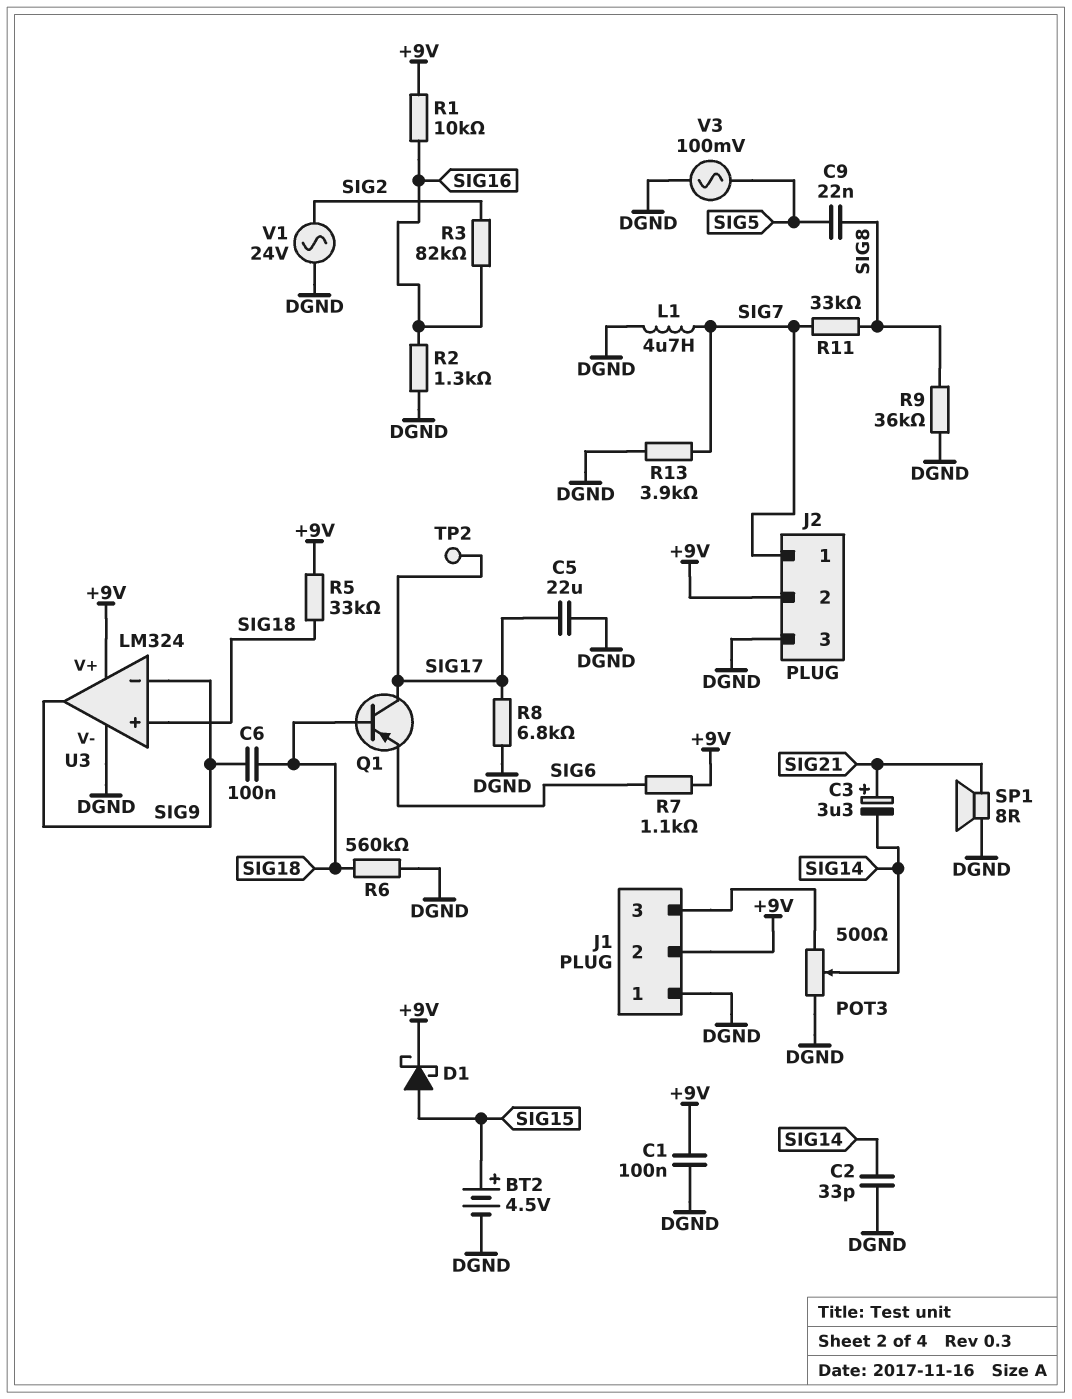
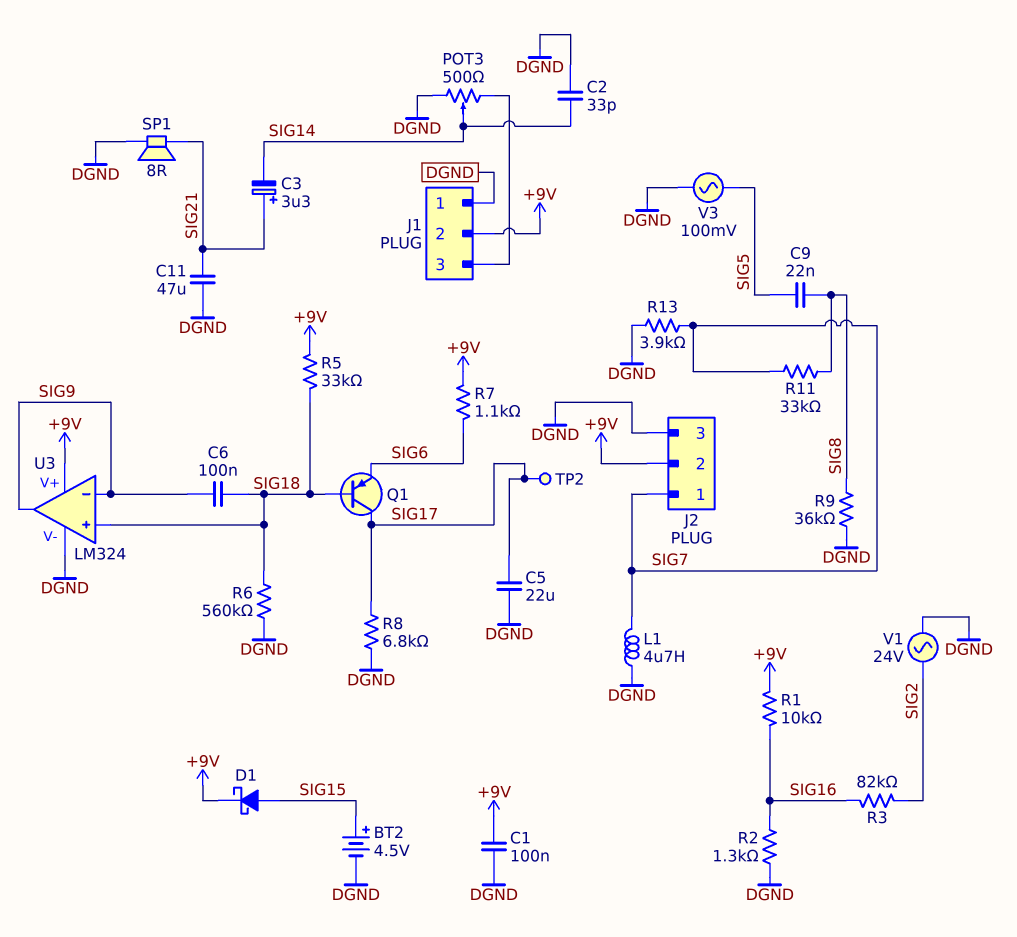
C11: none -> 47uF (DGND, SIG21)

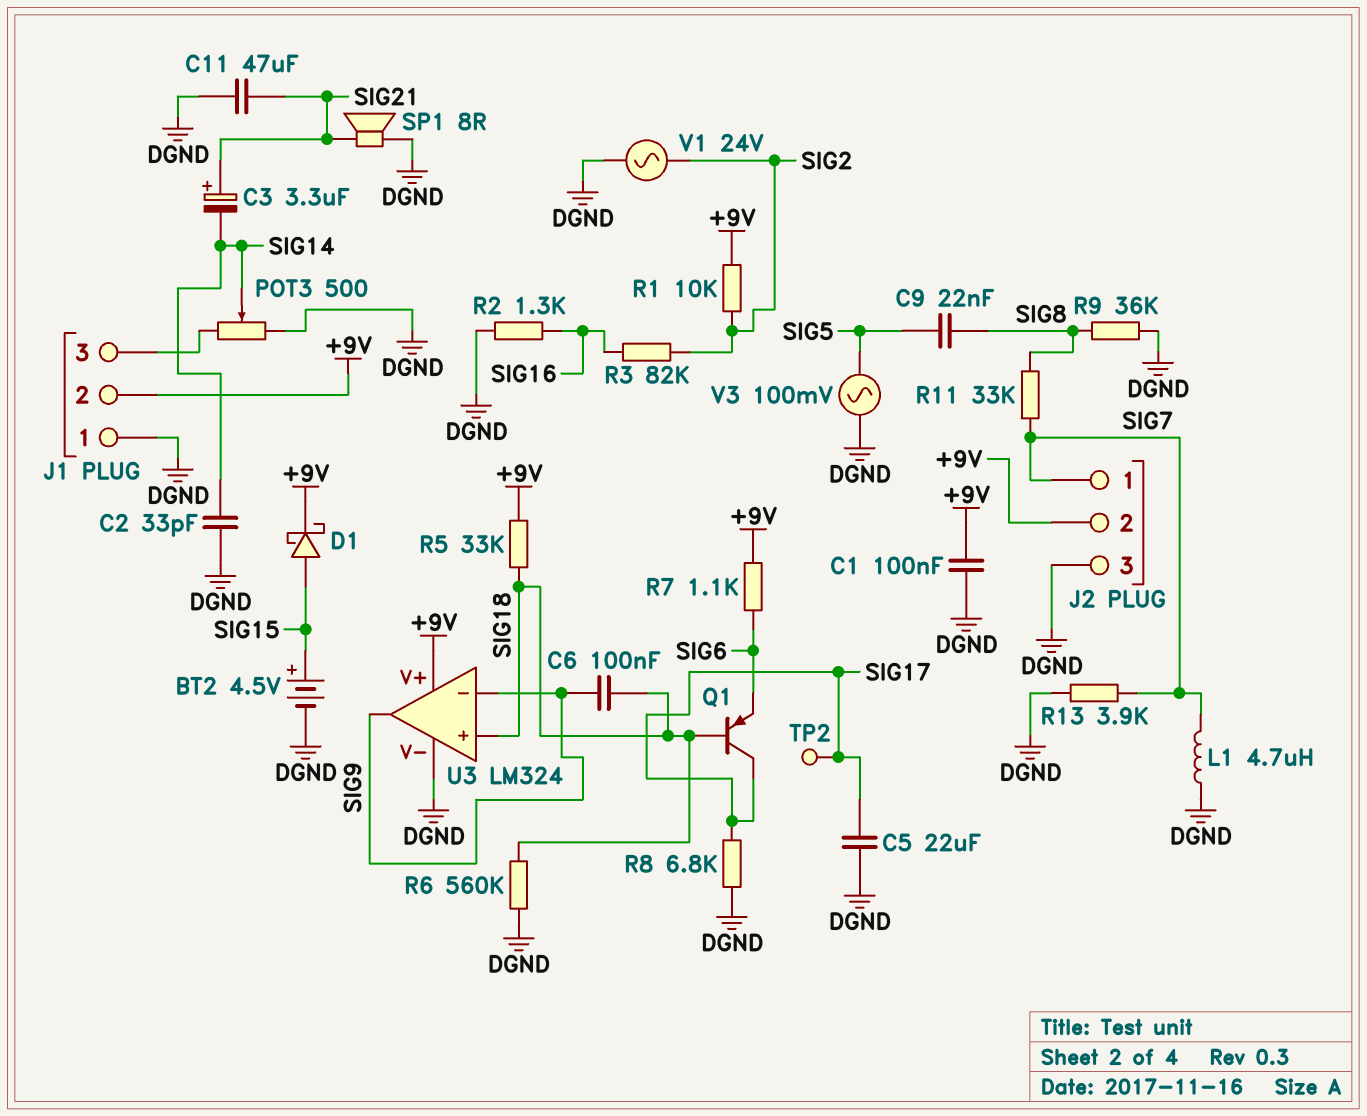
R1: 10k (+9V, SIG16) -> 10k (+9V, SIG2)

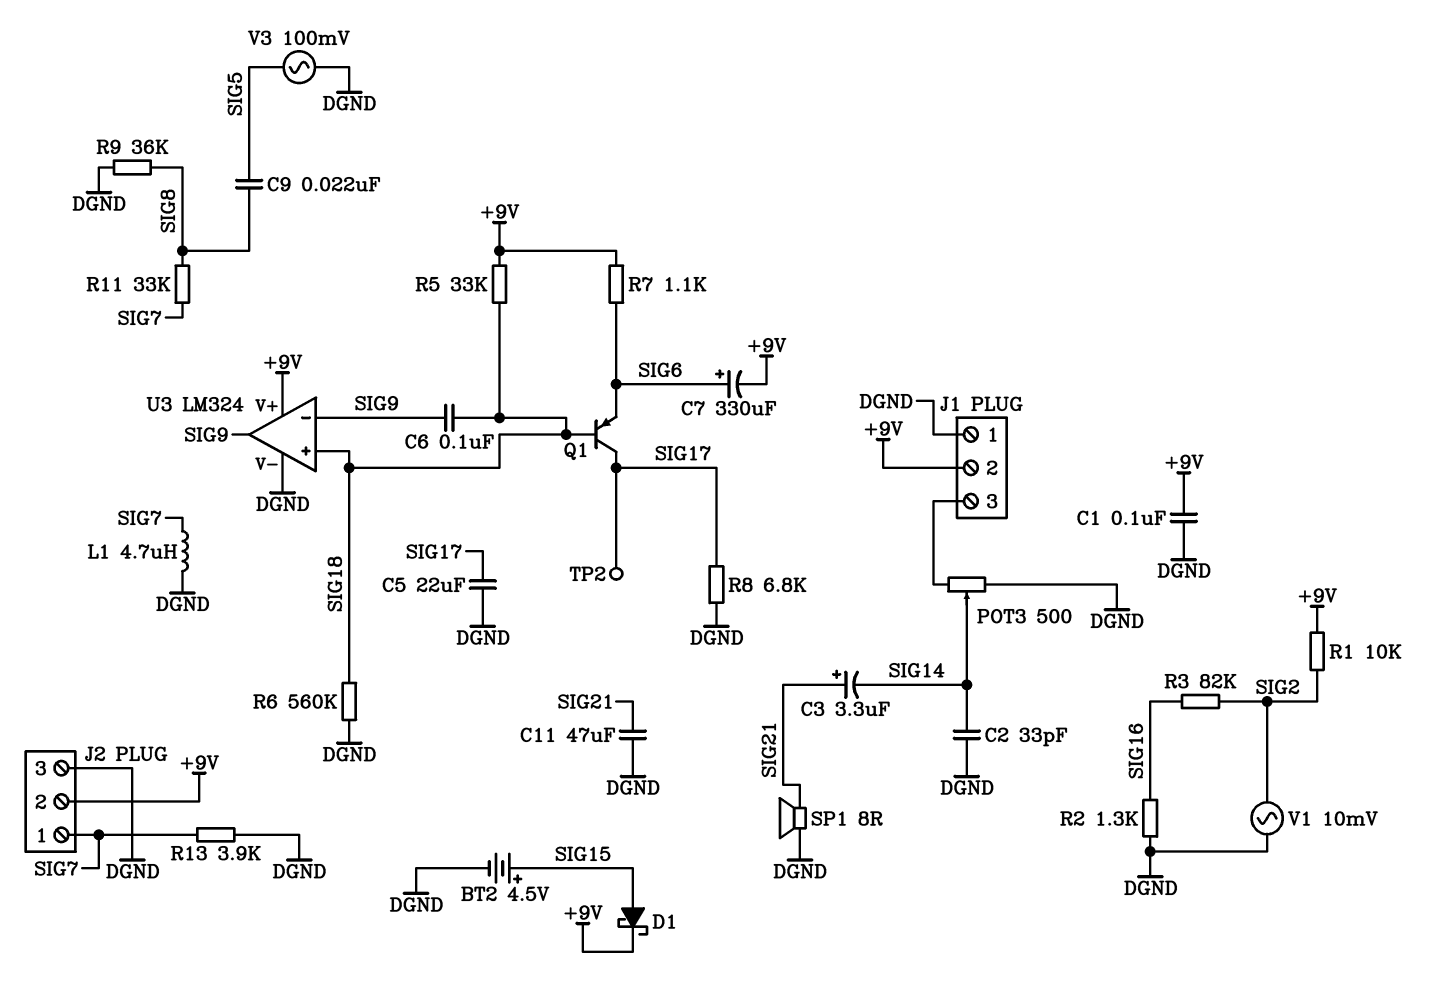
C7: none -> 330uF (plus SIG6, minus +9V)
V1: AC 24V (DGND, SIG2) -> AC 10mV (DGND, SIG2)

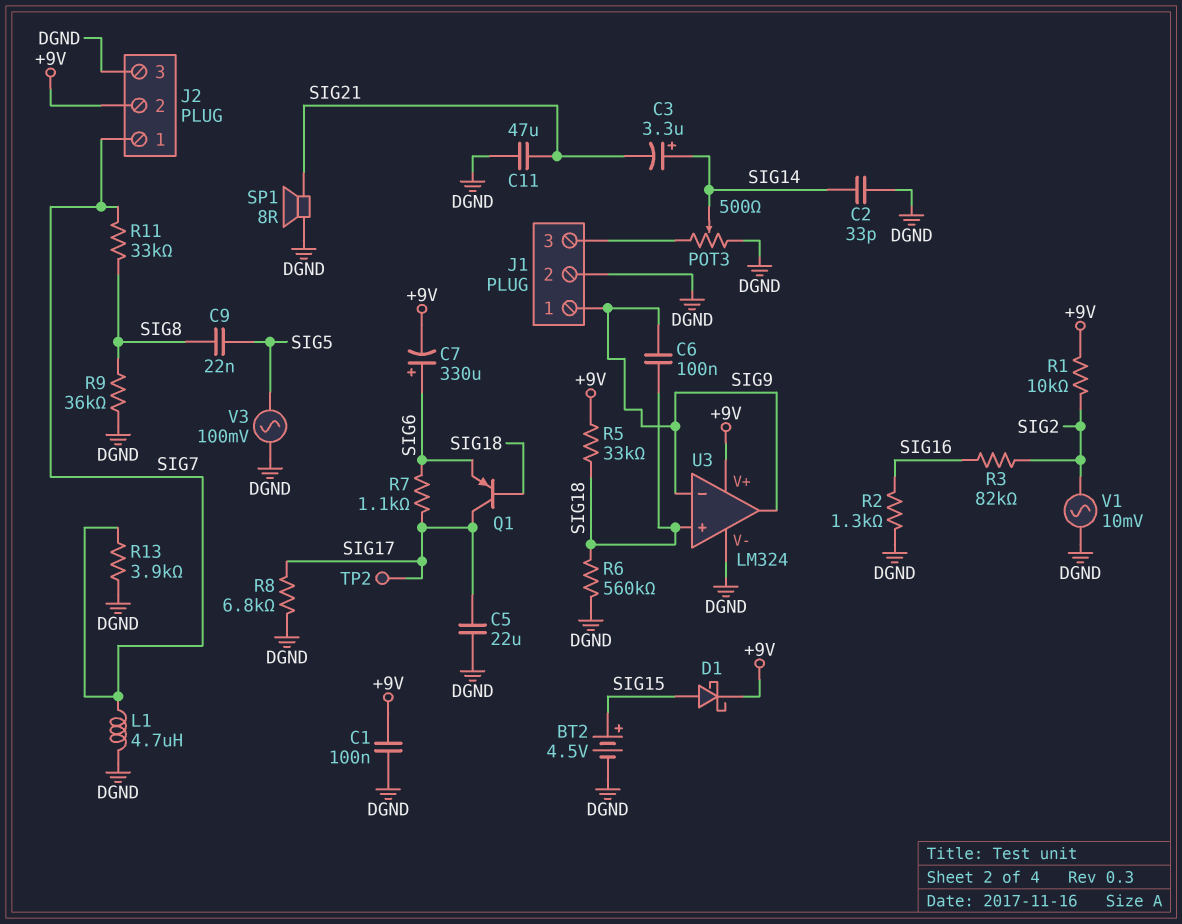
C3: 3.3uF (plus SIG21, minus SIG14) -> 3.3uF (plus SIG14, minus SIG21)
J1 pin 1: DGND -> SIG9
J1 pin 2: +9V -> DGND
R7: 1.1k (+9V, SIG6) -> 1.1k (SIG6, SIG17)

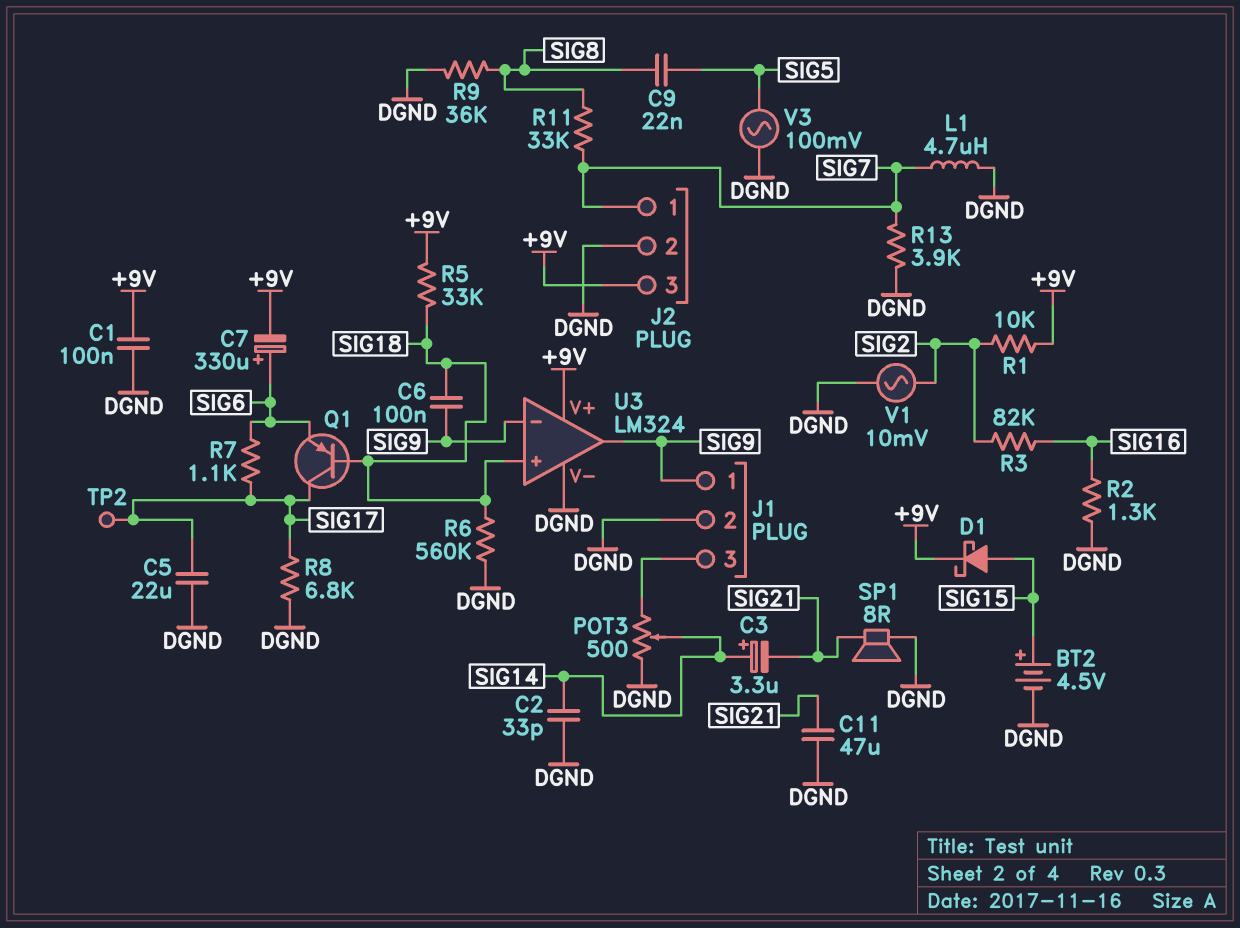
J2 pin 2: +9V -> DGND
J2 pin 3: DGND -> +9V

